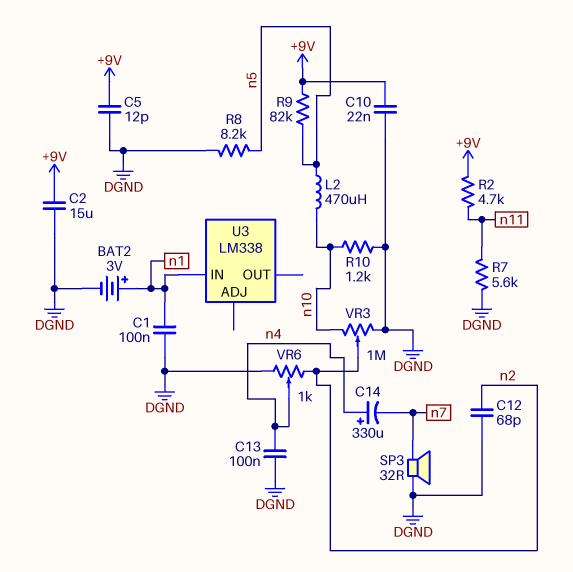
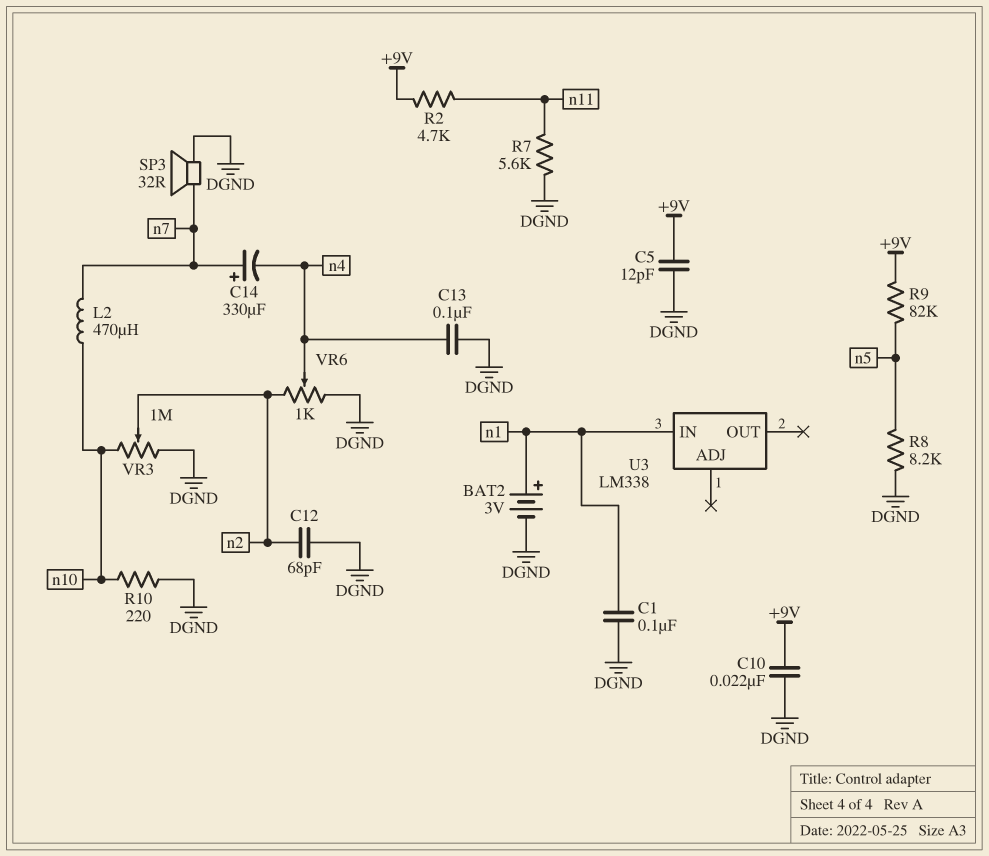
C2: 15uF (+9V, DGND) -> none
C14: 330uF (plus n4, minus n7) -> 330uF (plus n7, minus n4)
L2: 470uH (n5, n10) -> 470uH (n7, n10)
R10: 1.2k (DGND, n10) -> 220 (DGND, n10)

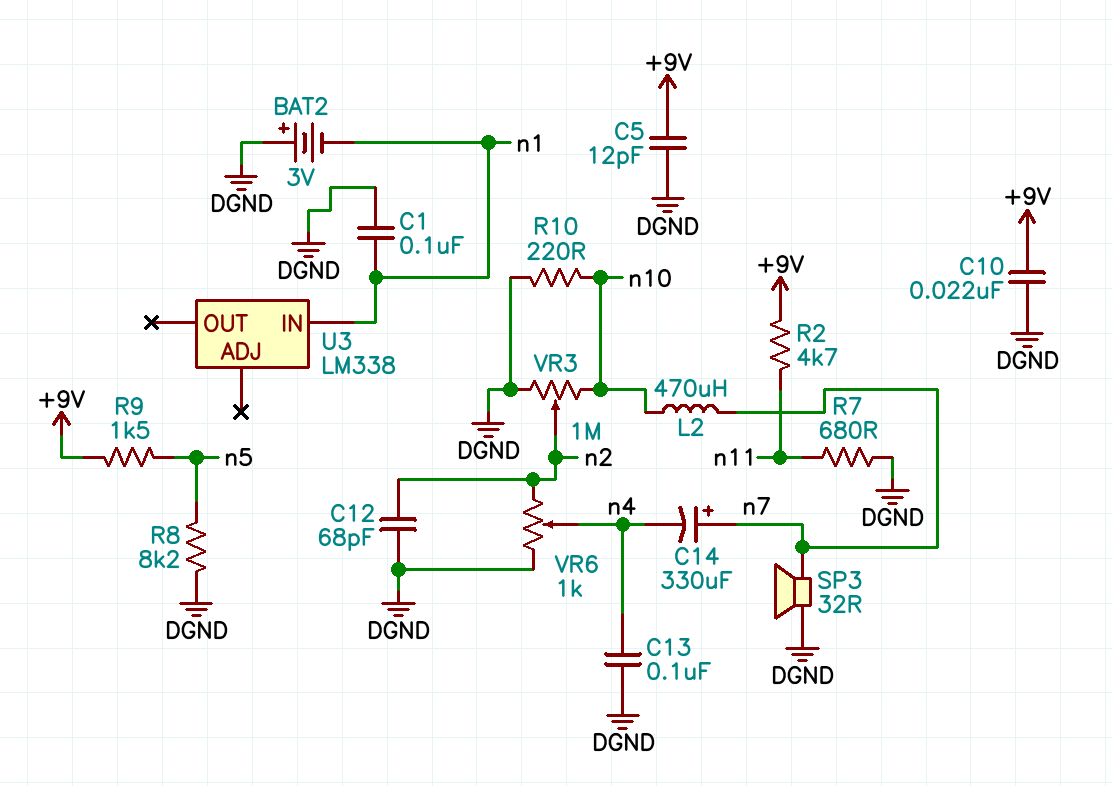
BAT2: 3V (plus n1, minus DGND) -> 3V (plus DGND, minus n1)
R7: 5.6k (DGND, n11) -> 680 (DGND, n11)
R9: 82k (+9V, n5) -> 1.5k (+9V, n5)

